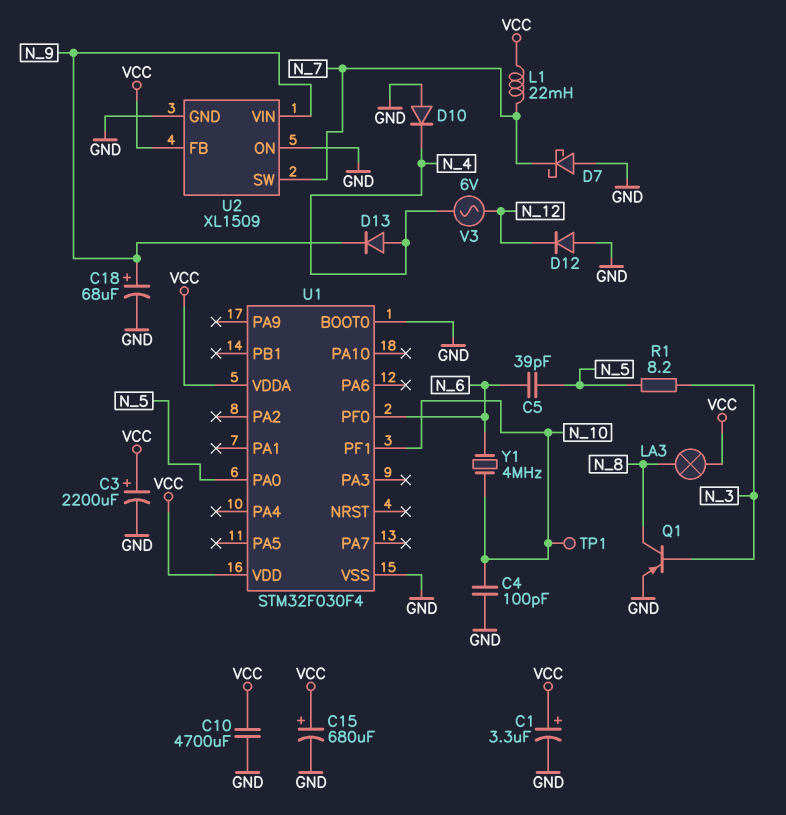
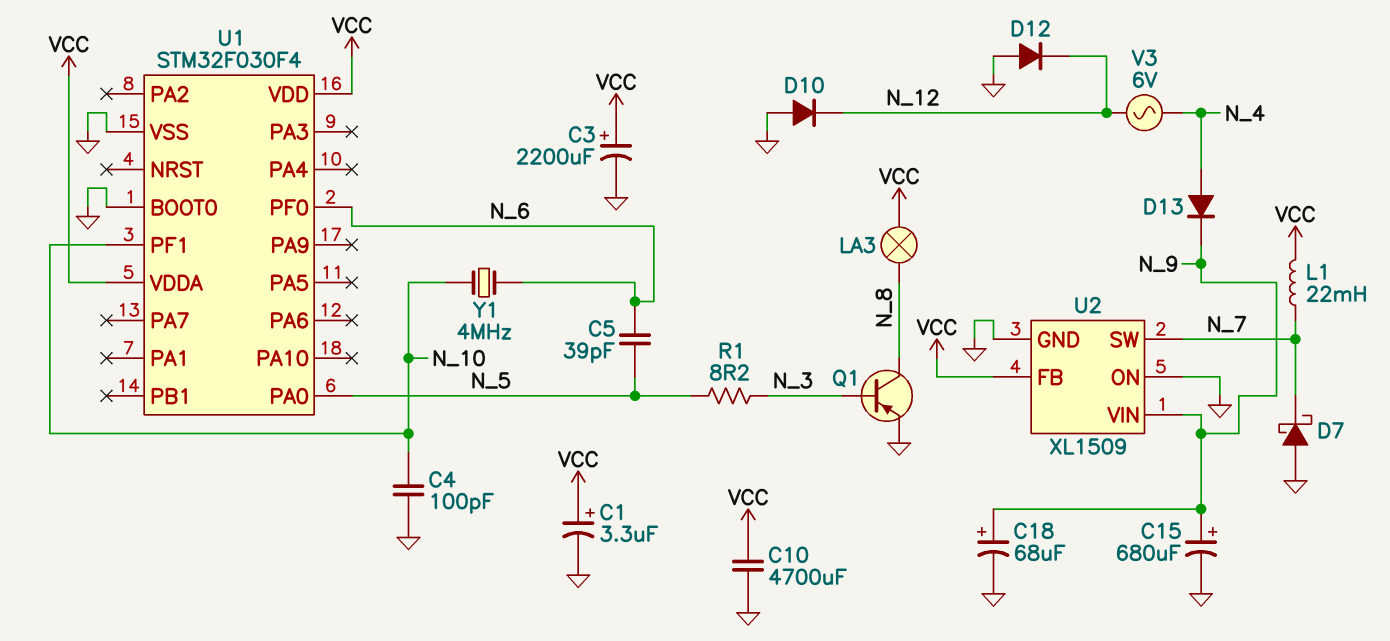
C15: 680uF (plus VCC, minus GND) -> 680uF (plus N_9, minus GND)
D10: diode (A GND, K N_4) -> diode (A GND, K N_12)
TP1: test point (N_10) -> none

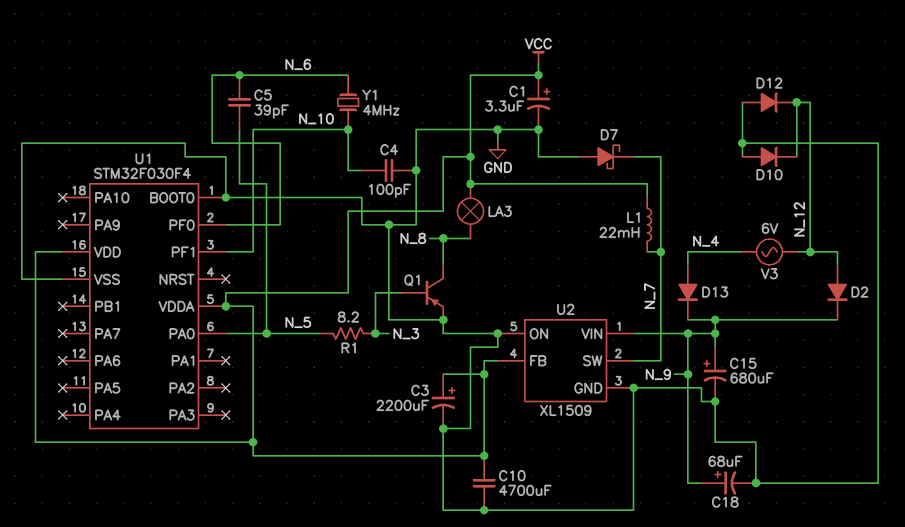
D2: none -> diode (A N_12, K N_9)

